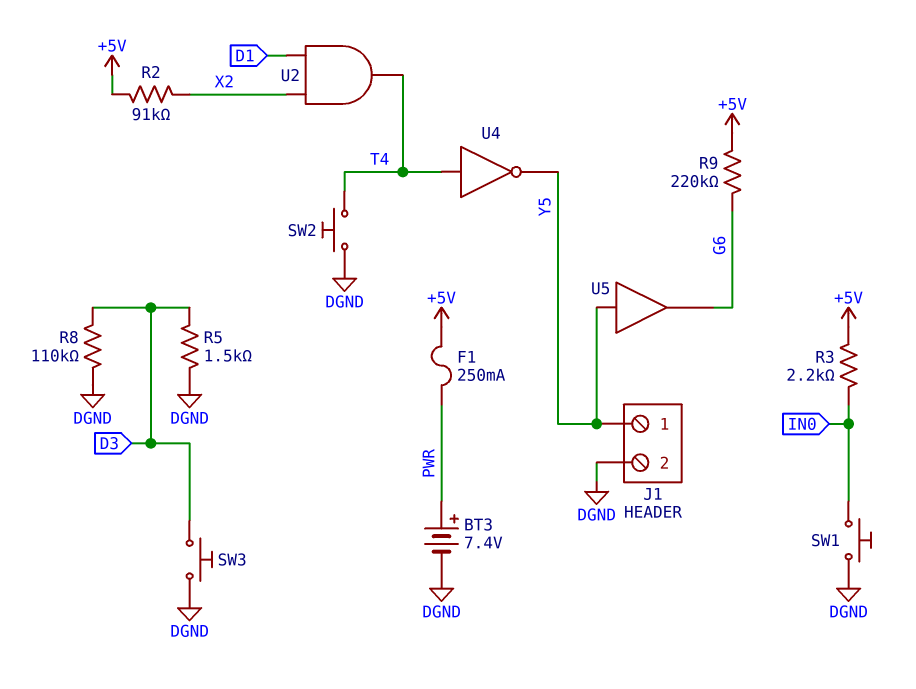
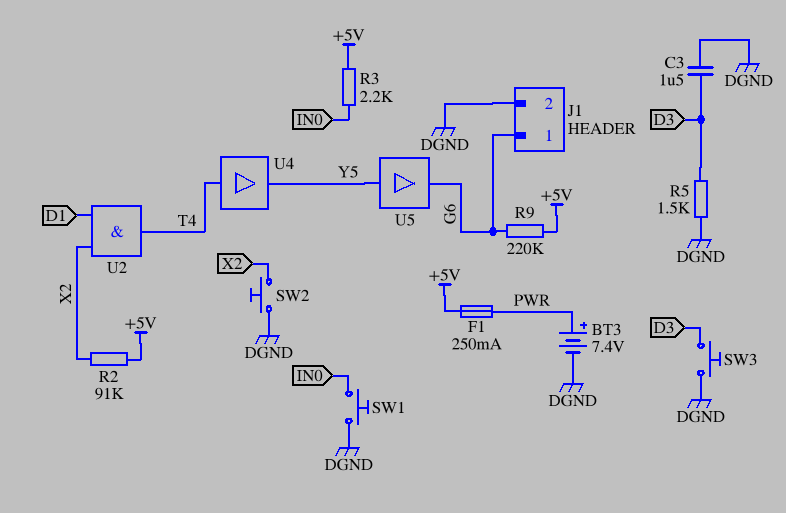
C3: none -> 1.5uF (D3, DGND)
J1 pin 1: Y5 -> G6
R8: 110k (D3, DGND) -> none
SW2: button (DGND, T4) -> button (DGND, X2)
U4: NOT (in T4, out Y5) -> buffer (in T4, out Y5)

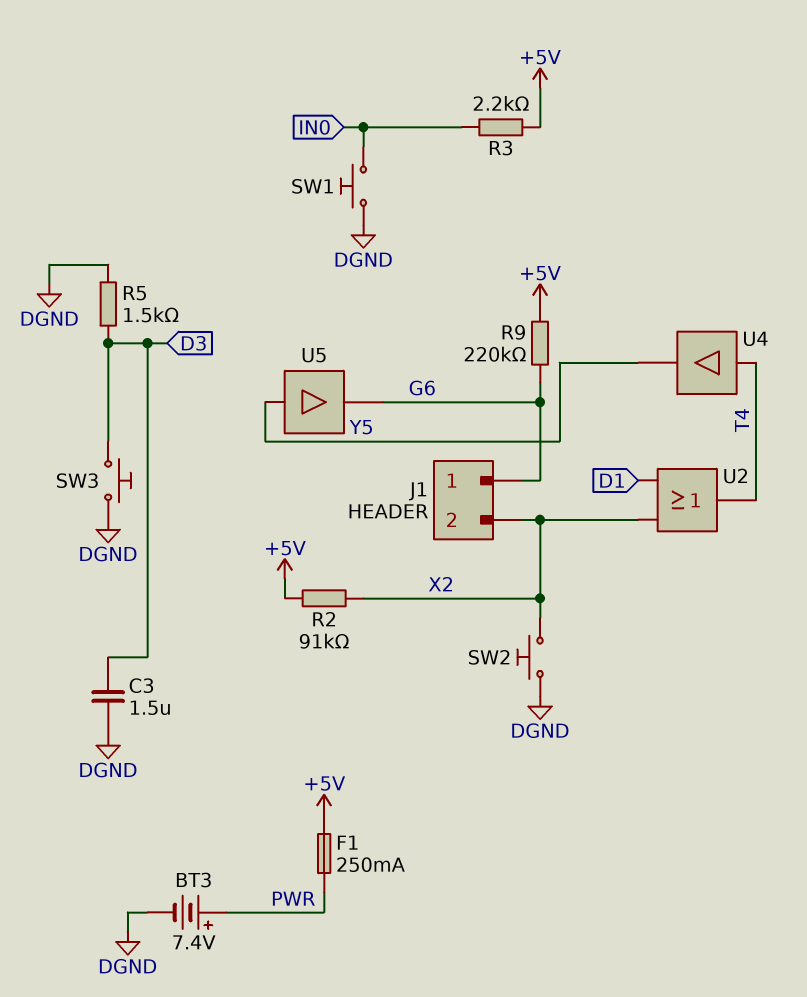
J1 pin 2: DGND -> X2
U2: AND (in D1, in X2, out T4) -> OR (in D1, in X2, out T4)

